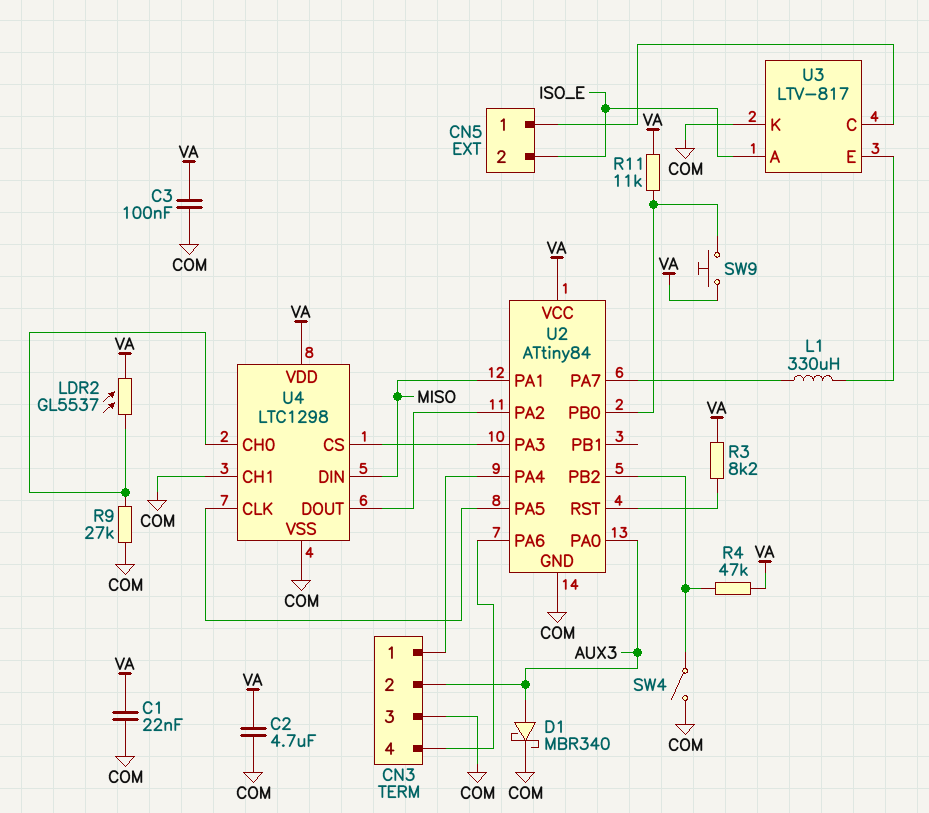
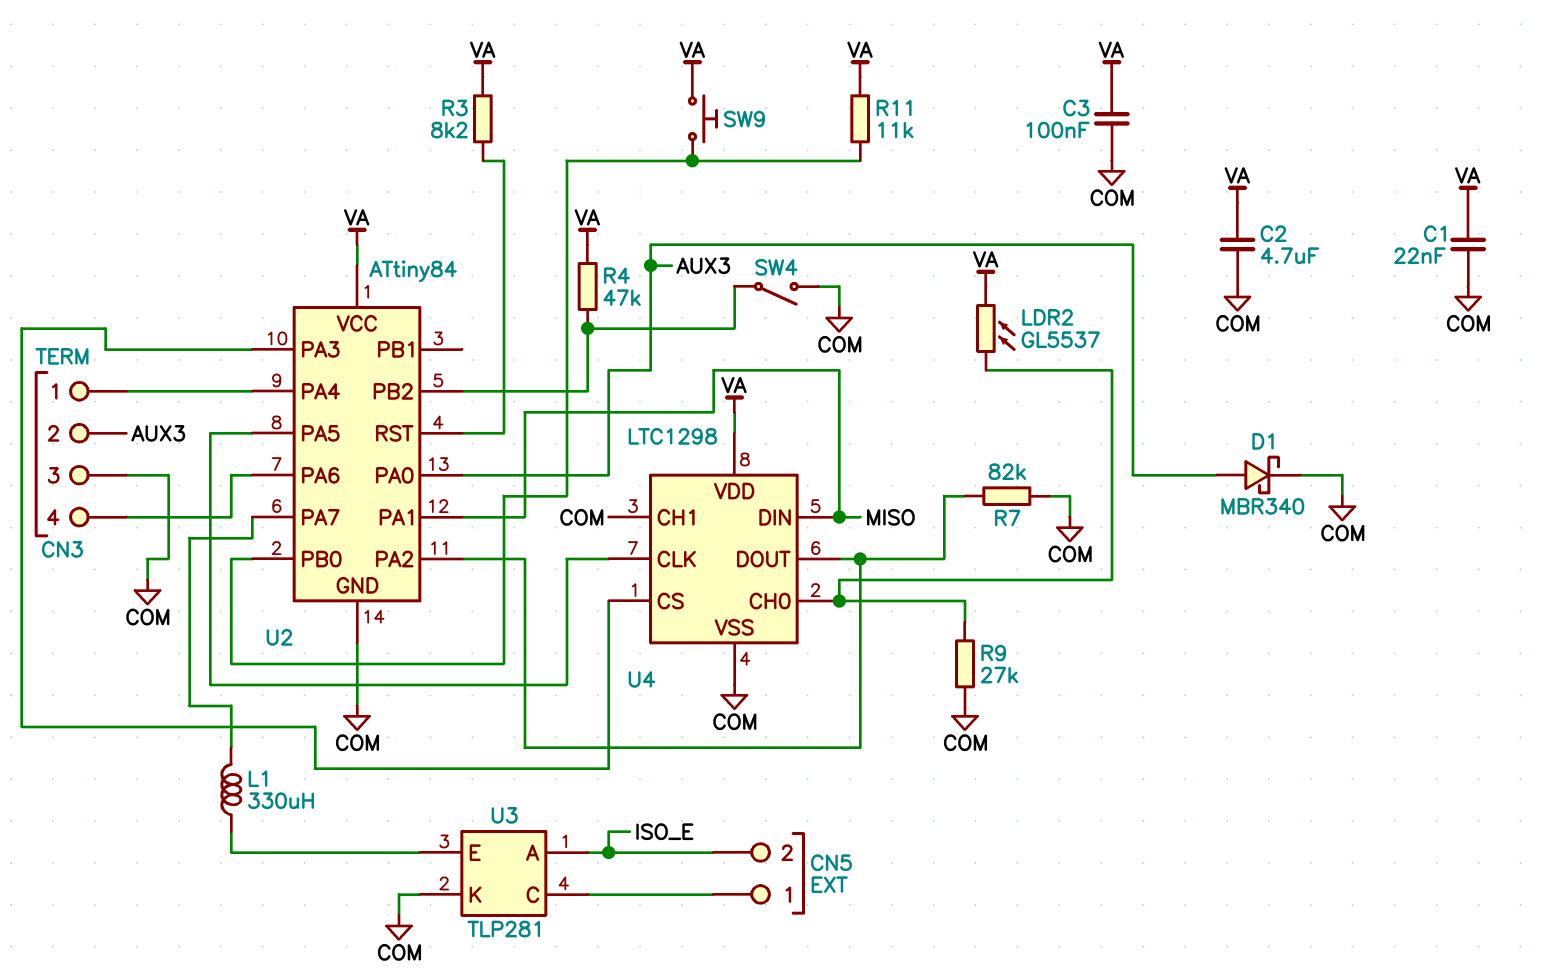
R7: none -> 82k (COM, U2/PA2)
U3: LTV-817 -> TLP281

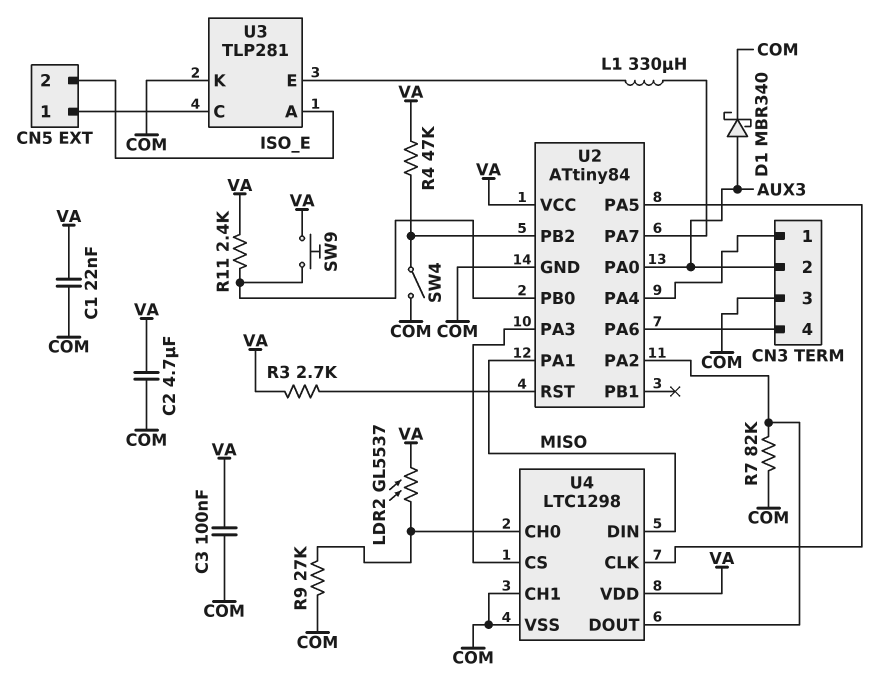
R3: 8.2k (U2/RST, VA) -> 2.7k (U2/RST, VA)
R11: 11k (U2/PB0, VA) -> 2.4k (U2/PB0, VA)

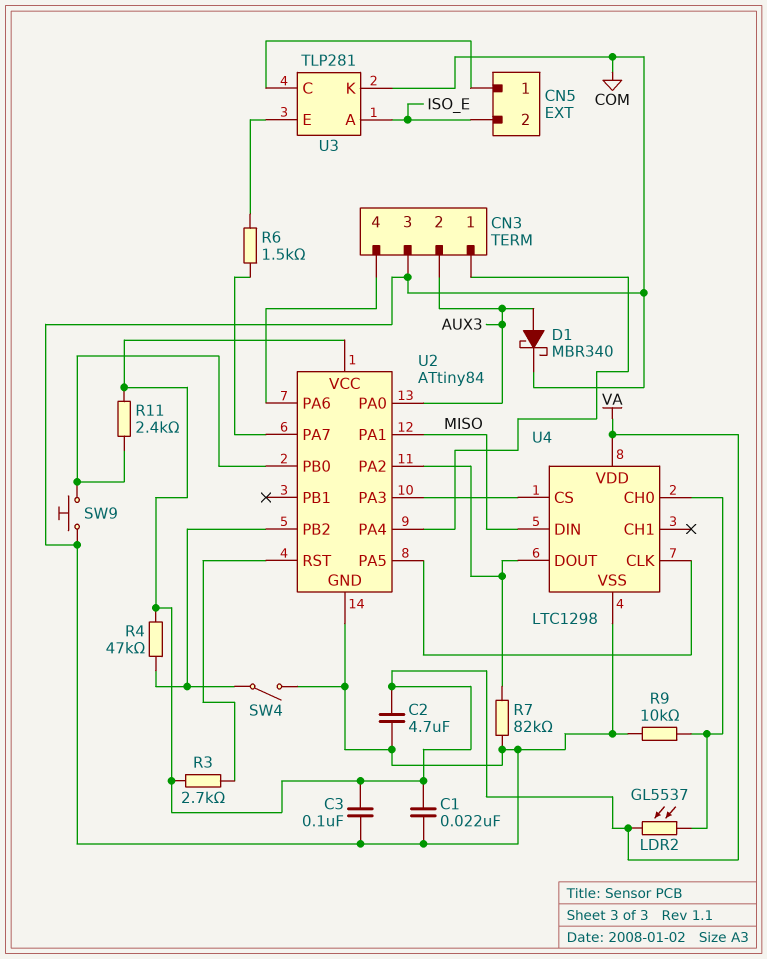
L1: 330uH (U2/PA7, U3/E) -> none
R6: none -> 1.5k (U2/PA7, U3/E)
R9: 27k (COM, U4/CH0) -> 10k (COM, U4/CH0)
SW9: button (U2/PB0, VA) -> button (COM, U2/PB0)
U4 pin CH1: COM -> none

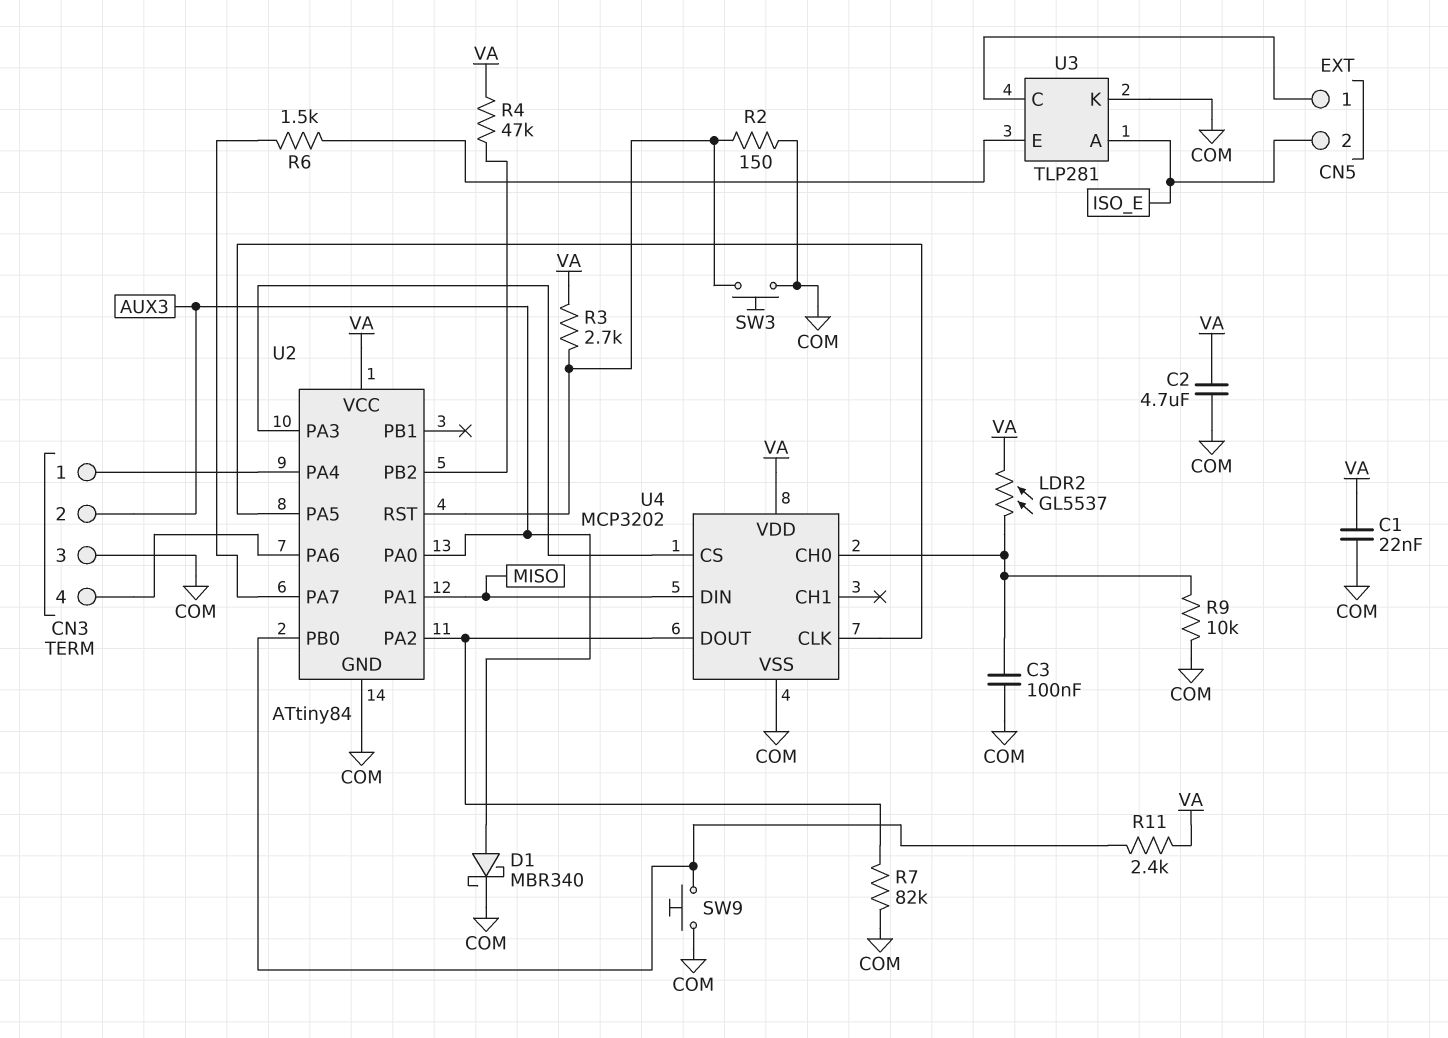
C3: 100nF (COM, VA) -> 100nF (COM, U4/CH0)
R2: none -> 150 (COM, U2/RST)
SW3: none -> button (COM, U2/RST)
SW4: switch (COM, U2/PB2) -> none
U4: LTC1298 -> MCP3202

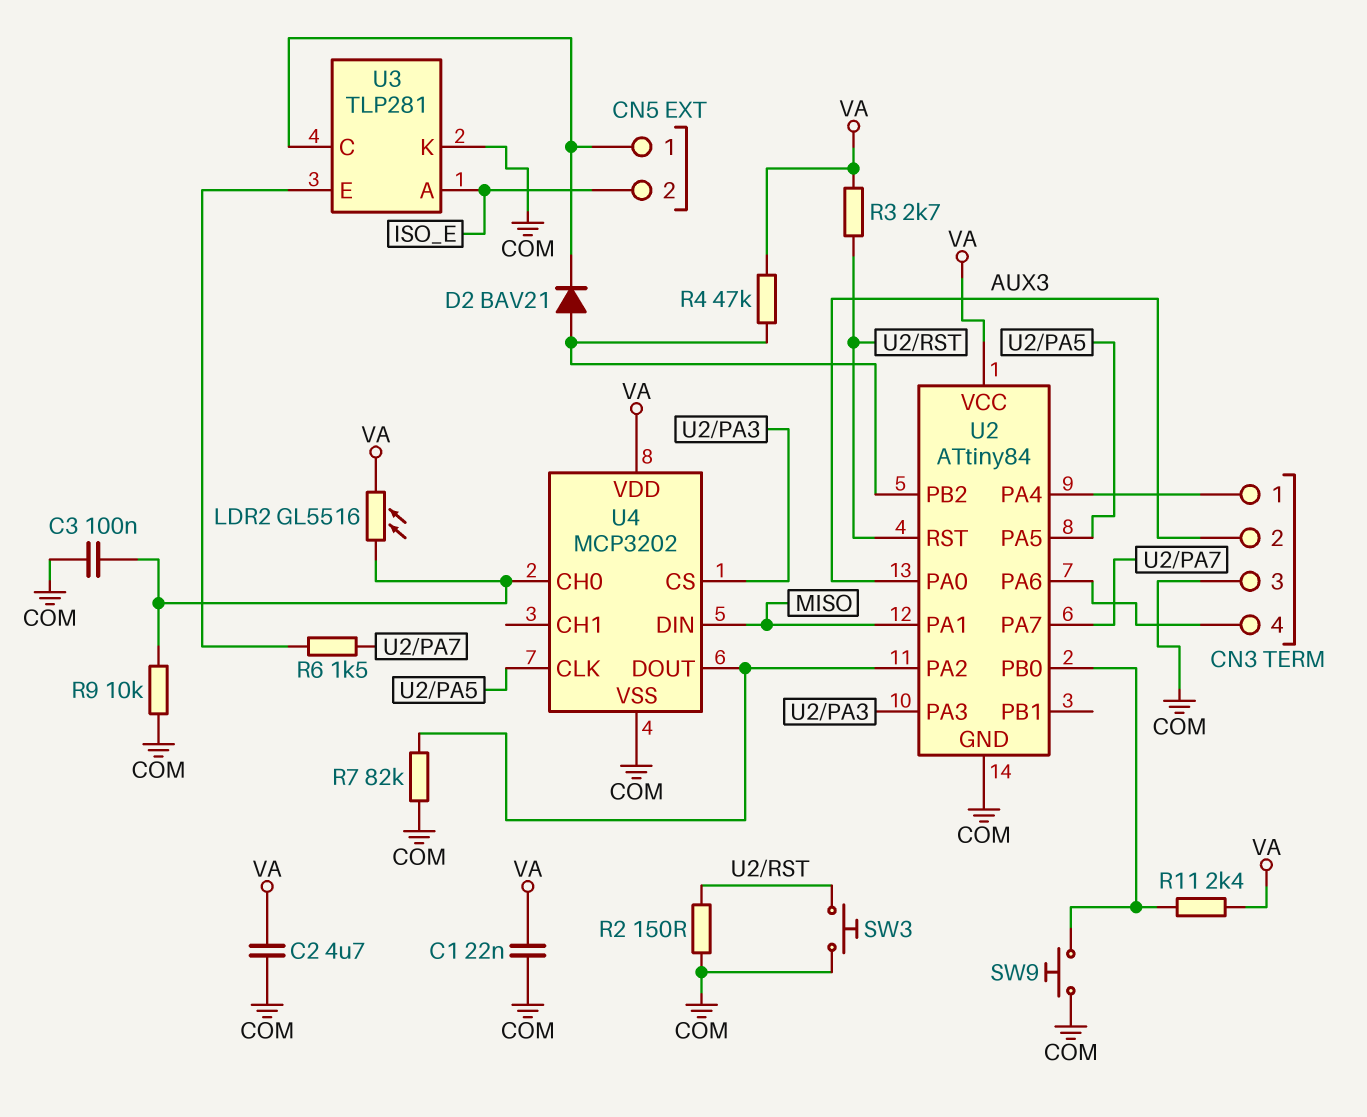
D1: schottky MBR340 (A AUX3, K COM) -> none
D2: none -> diode BAV21 (A U2/PB2, K CN5/1)
LDR2: GL5537 (U4/CH0, VA) -> GL5516 (U4/CH0, VA)

